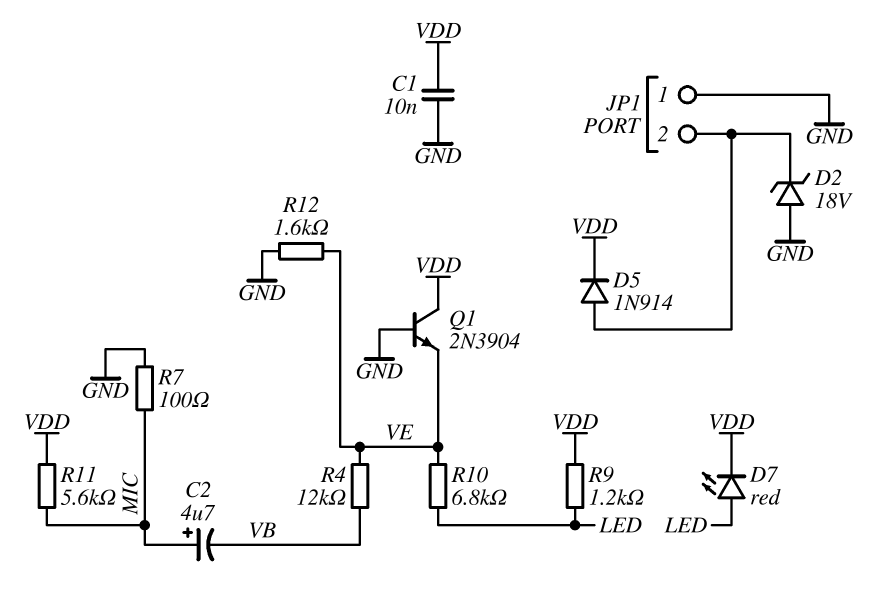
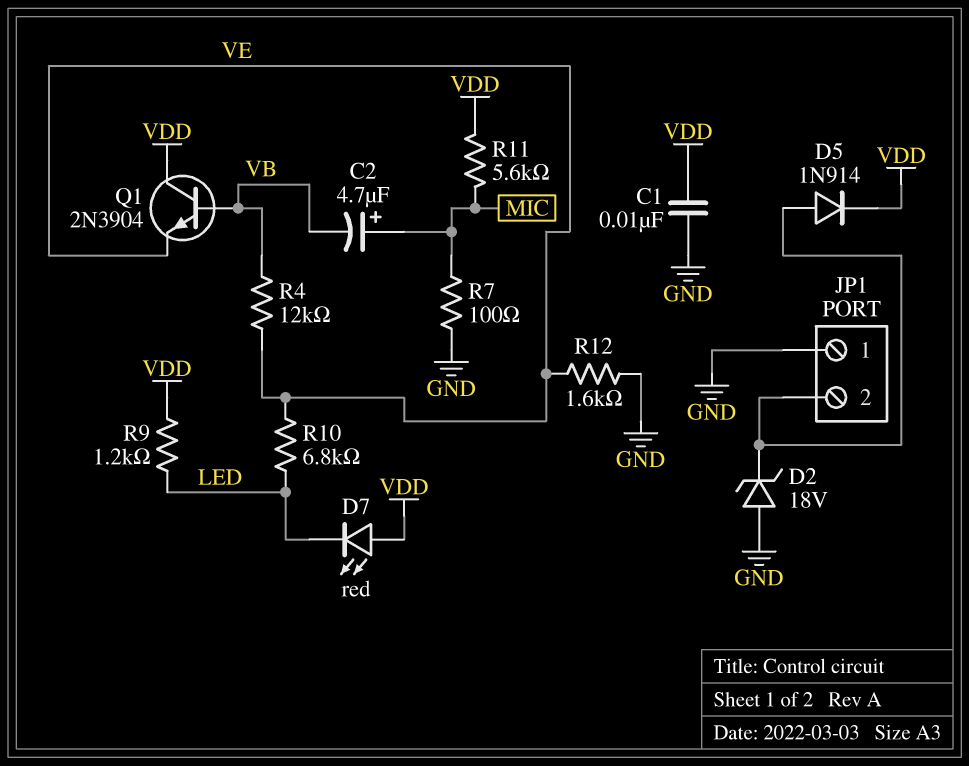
D7: LED red (A LED, K VDD) -> LED red (A VDD, K LED)
Q1: NPN 2N3904 (B GND, C VDD, E VE) -> NPN 2N3904 (B VB, C VDD, E VE)

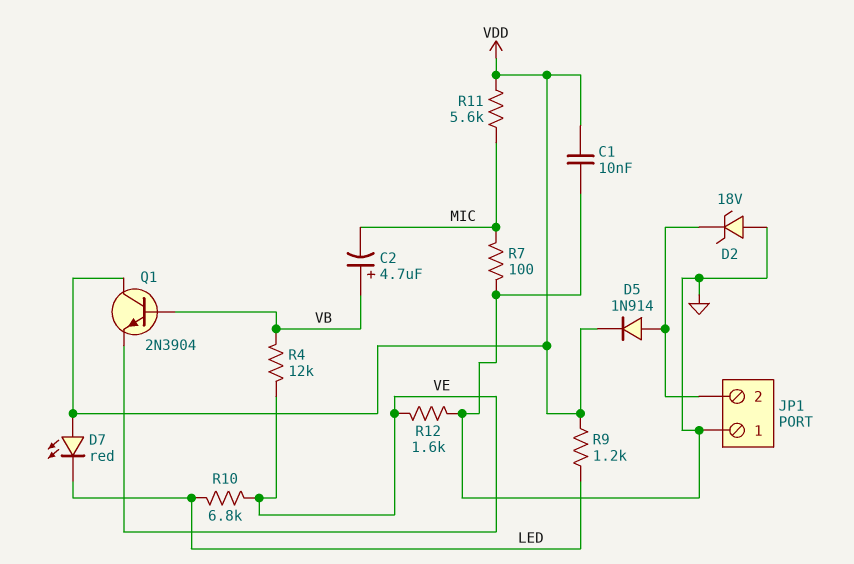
C2: 4.7uF (plus MIC, minus VB) -> 4.7uF (plus VB, minus MIC)

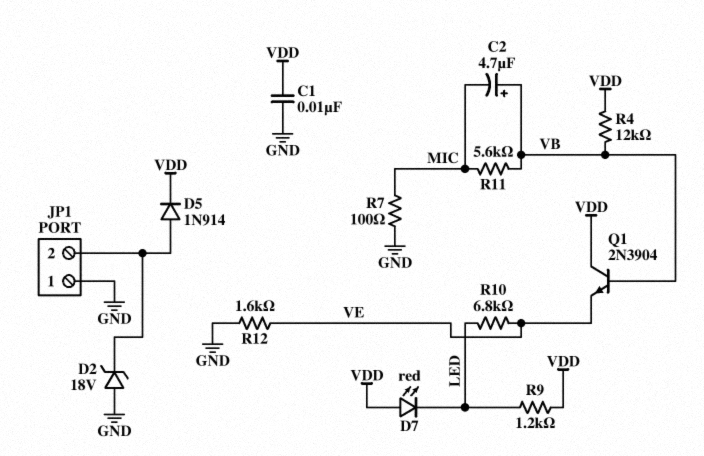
R4: 12k (VB, VE) -> 12k (VB, VDD)
R11: 5.6k (MIC, VDD) -> 5.6k (MIC, VB)

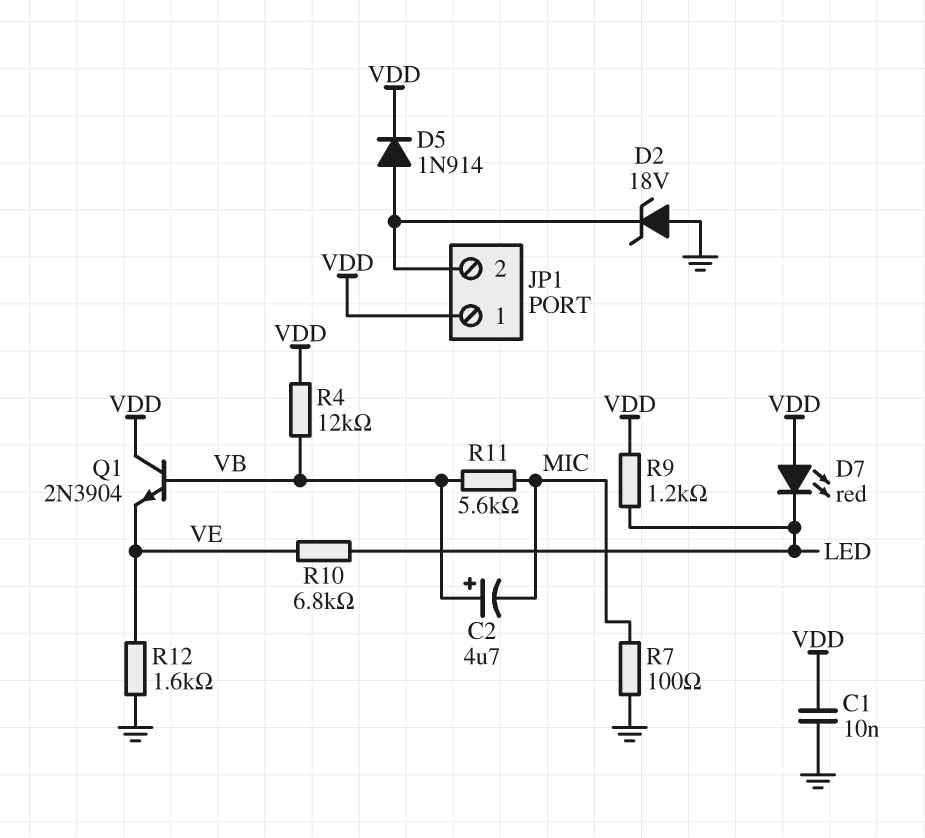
JP1 pin 1: GND -> VDD

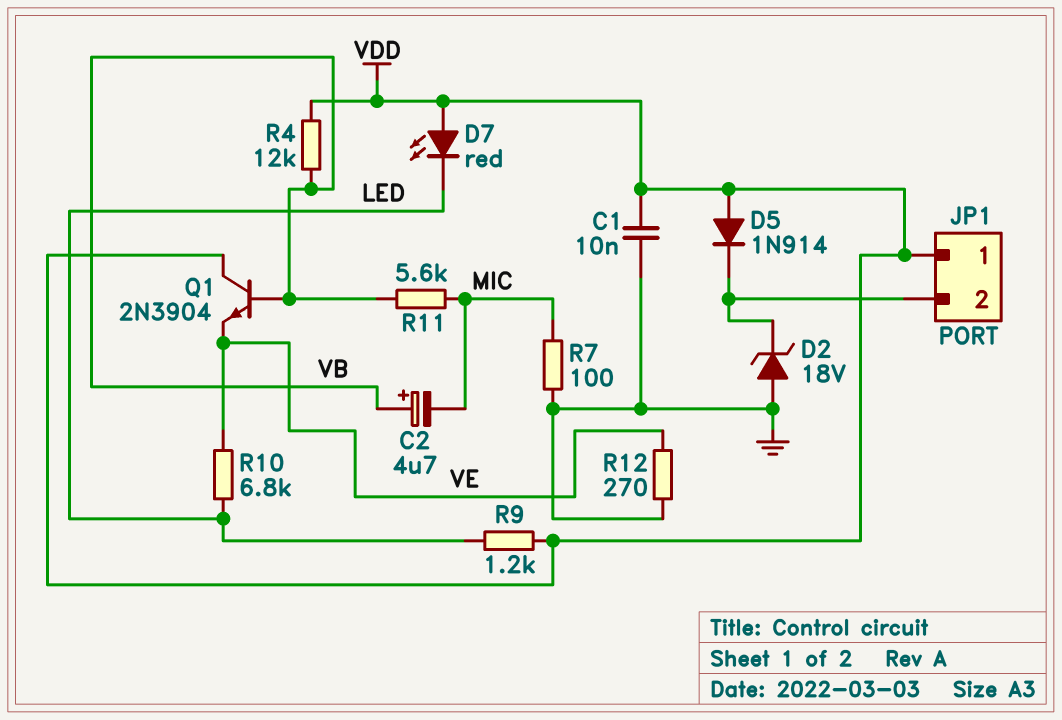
D5: diode 1N914 (A JP1/2, K VDD) -> diode 1N914 (A VDD, K JP1/2)
R12: 1.6k (GND, VE) -> 270 (GND, VE)

